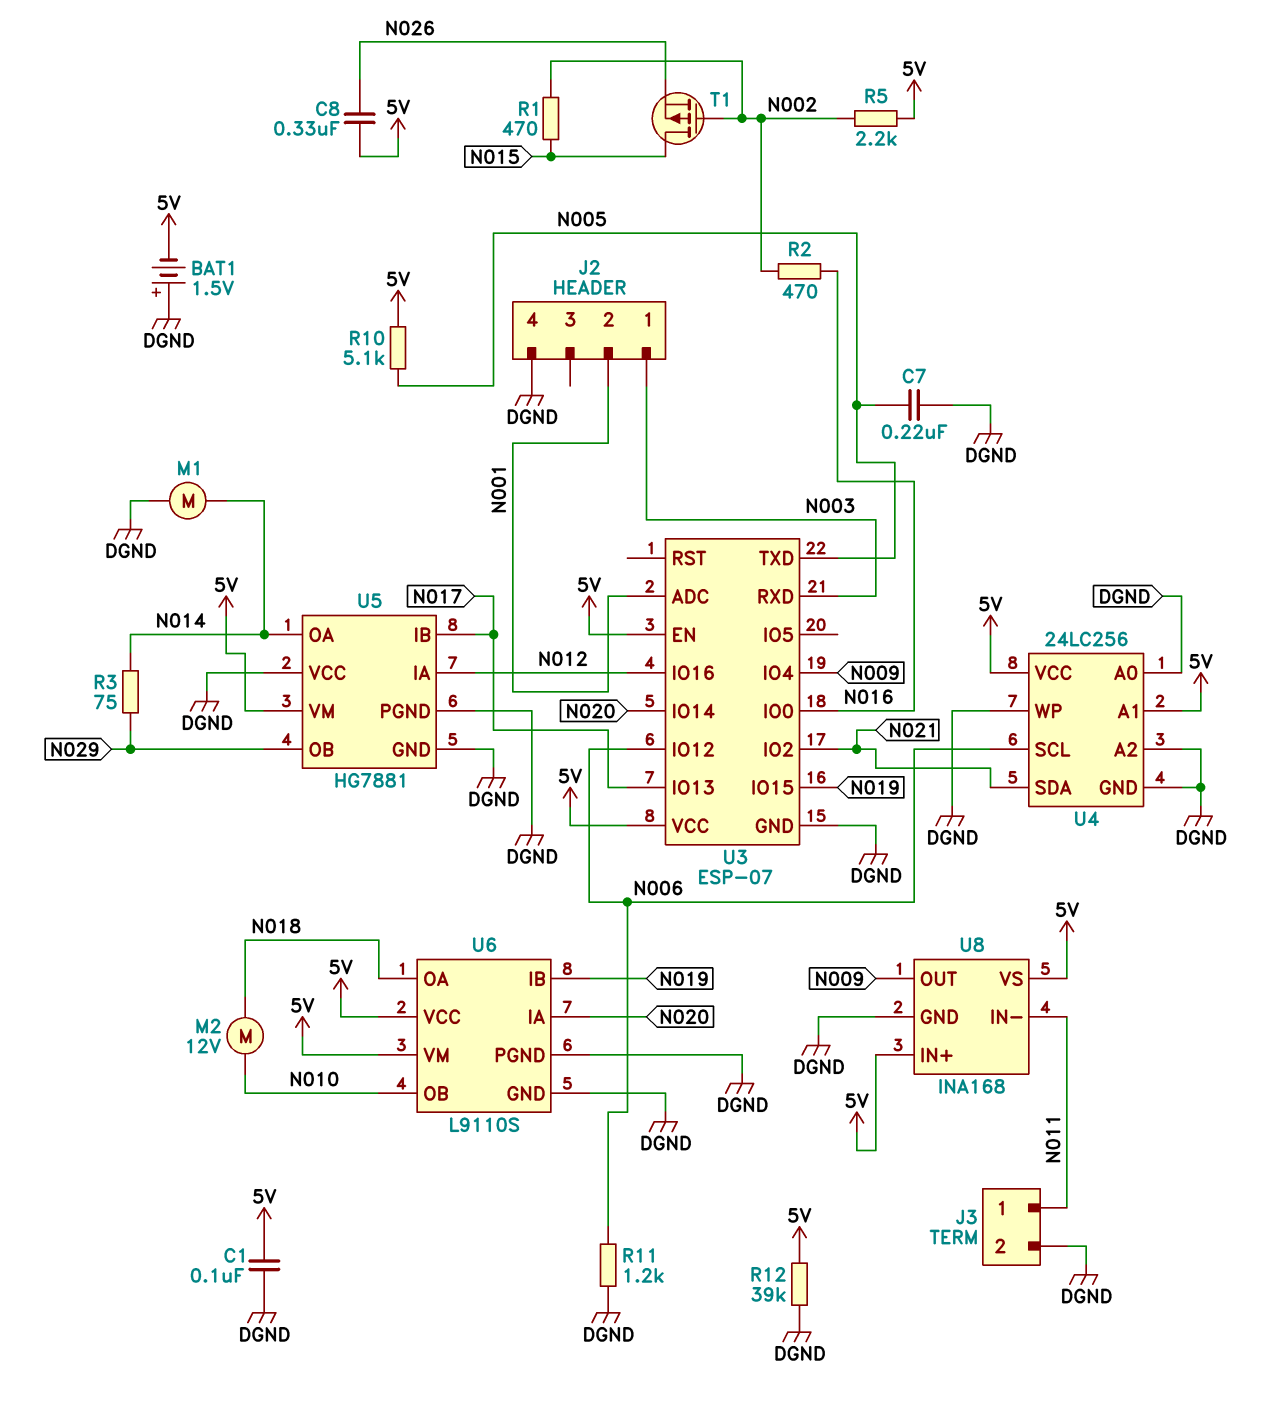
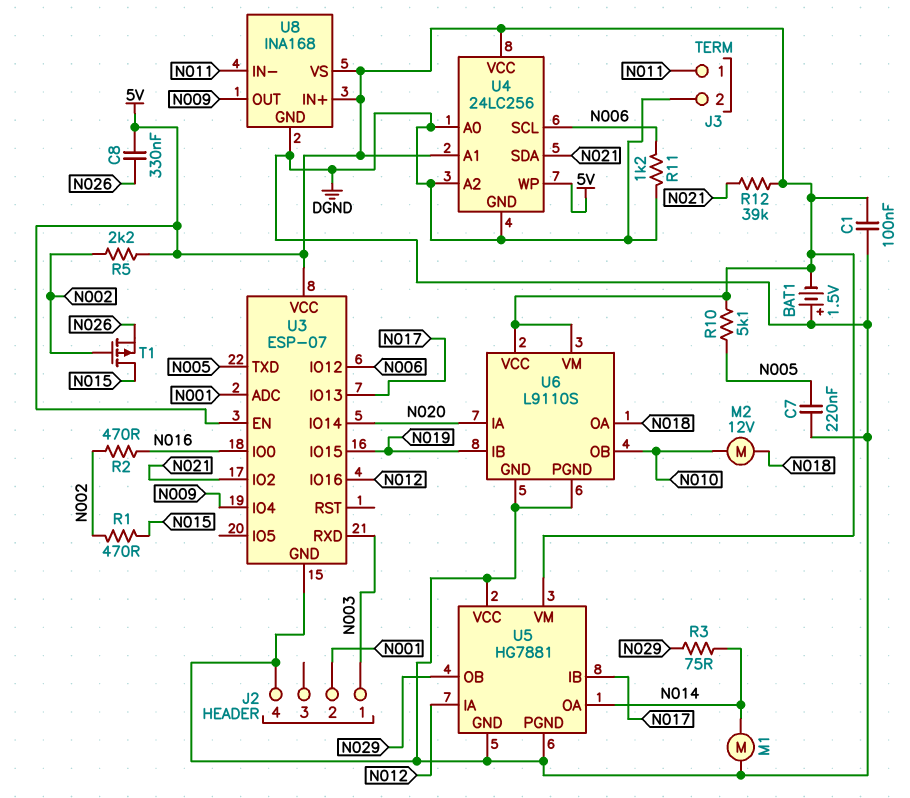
R12: 39k (5V, DGND) -> 39k (5V, N021)
U4 pin WP: DGND -> 5V

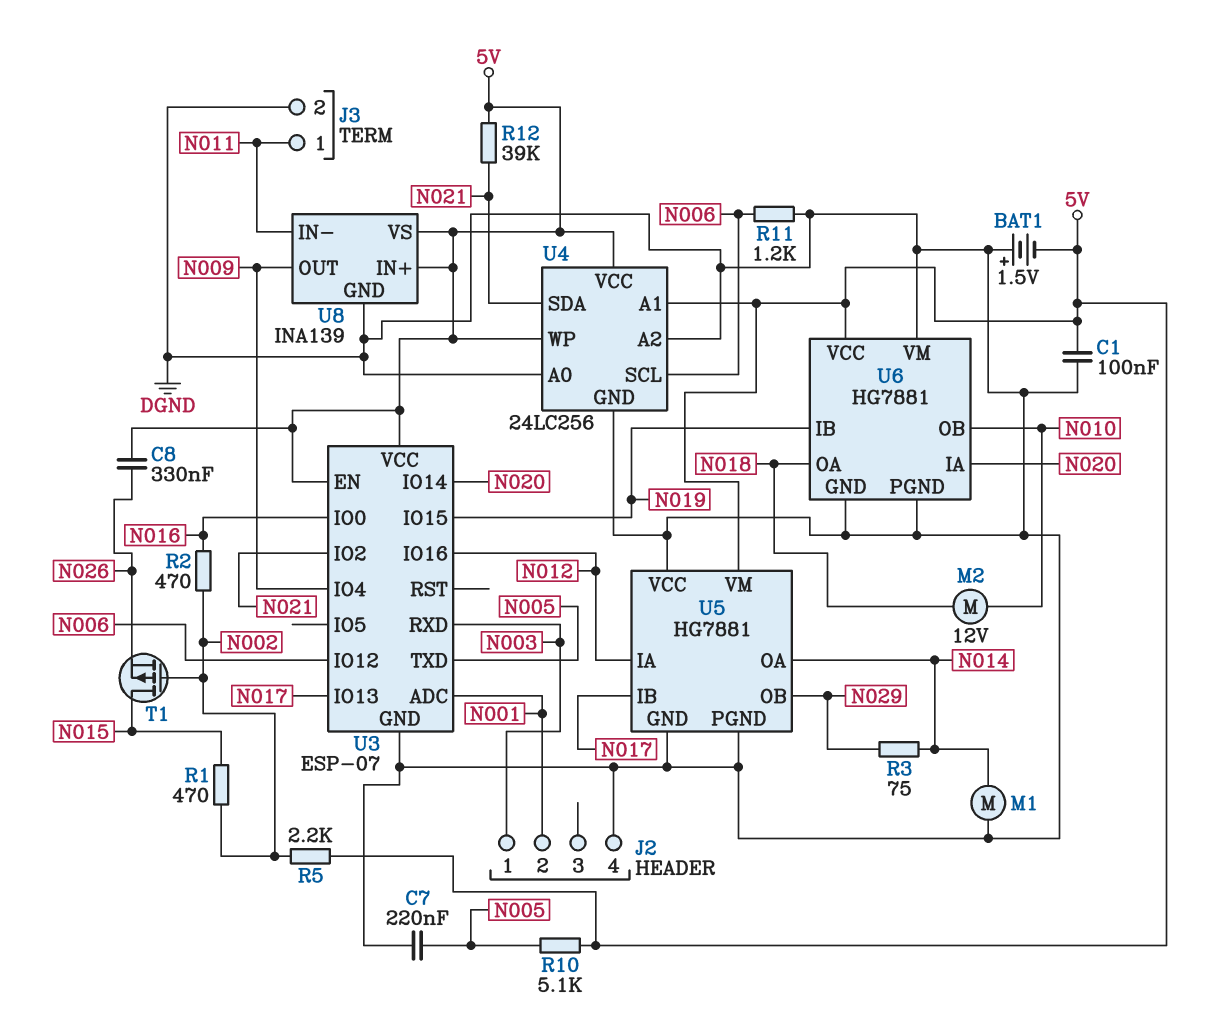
U6: L9110S -> HG7881
U6 pin VM: 5V -> DGND
U8: INA168 -> INA139

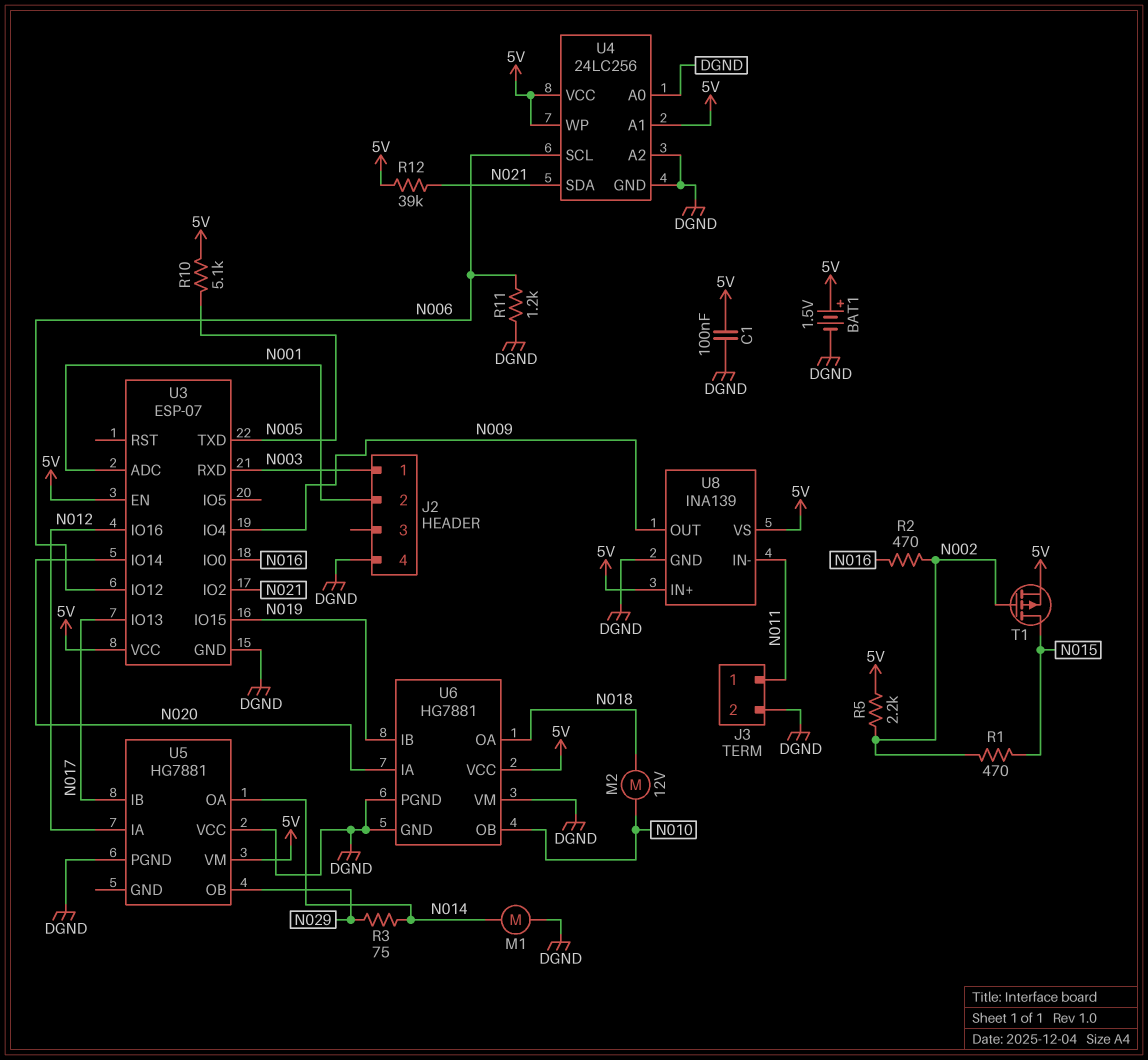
BAT1: 1.5V (plus DGND, minus 5V) -> 1.5V (plus 5V, minus DGND)
C7: 220nF (DGND, N005) -> none
C8: 330nF (5V, N026) -> none
T1: PMOS (G N002, D N015, S N026) -> PMOS (G N002, D N015, S 5V)
U5 pin GND: DGND -> none

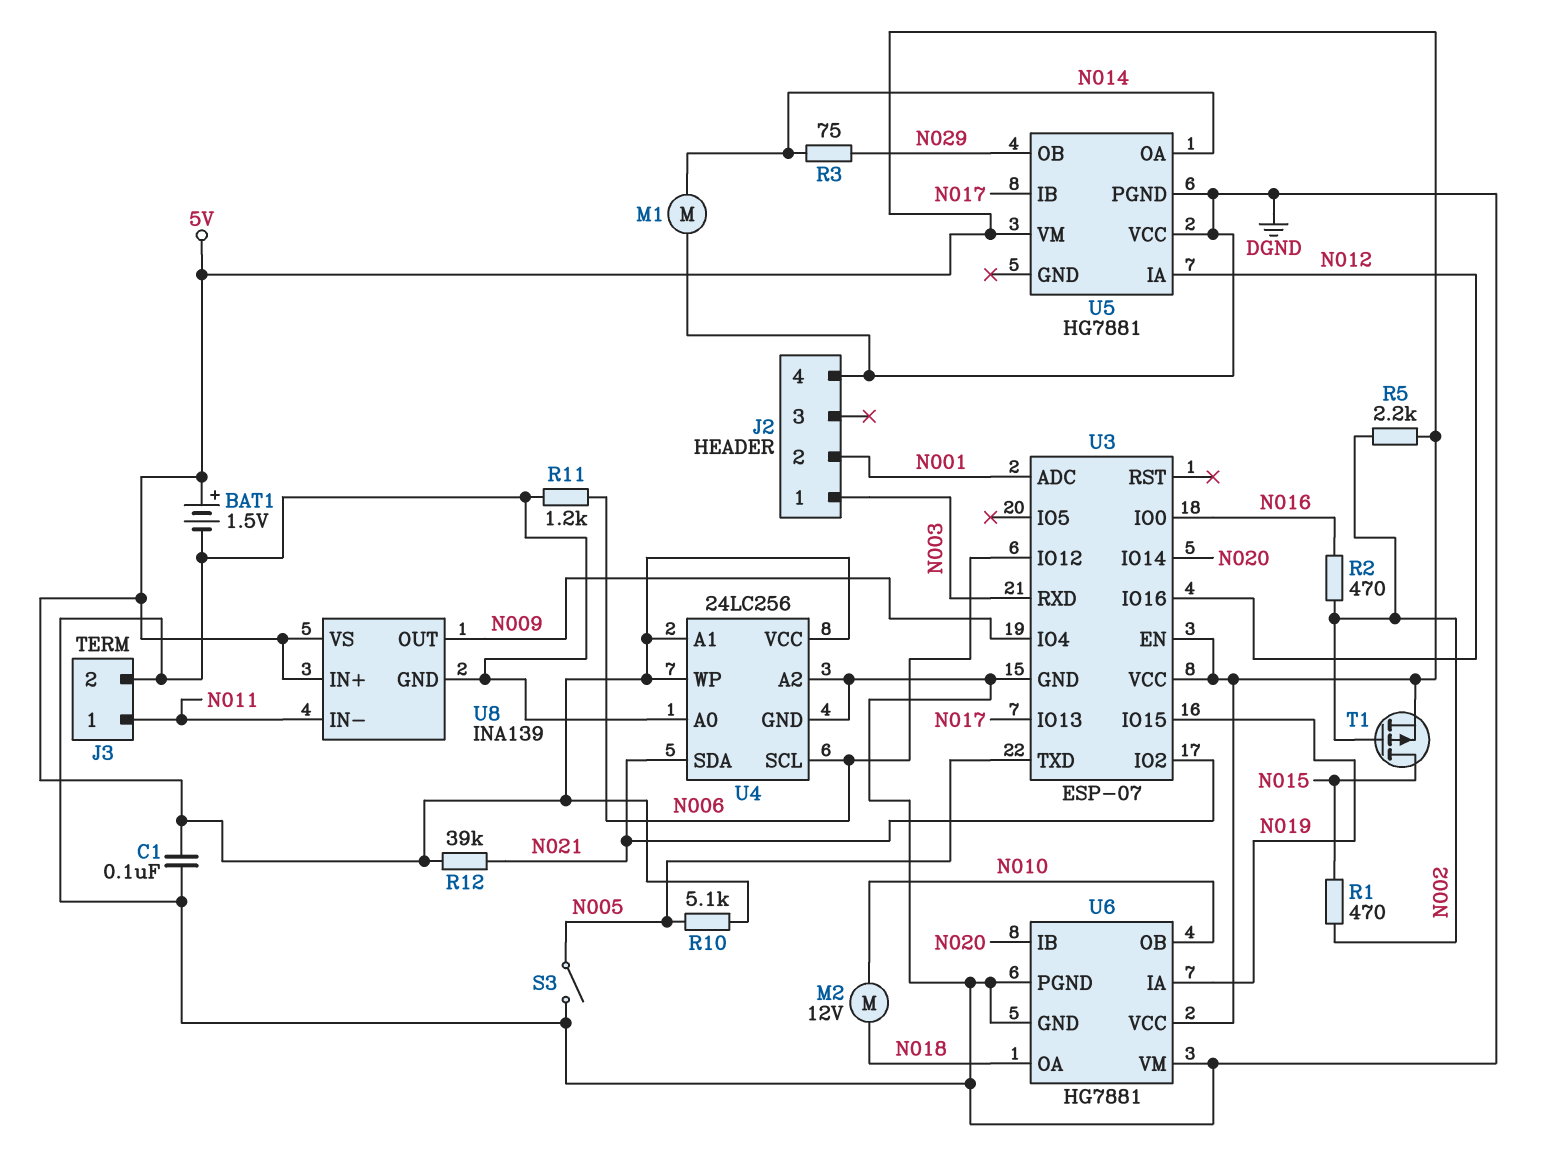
S3: none -> switch (DGND, N005)
U6 pin IA: N020 -> N019
U6 pin IB: N019 -> N020

